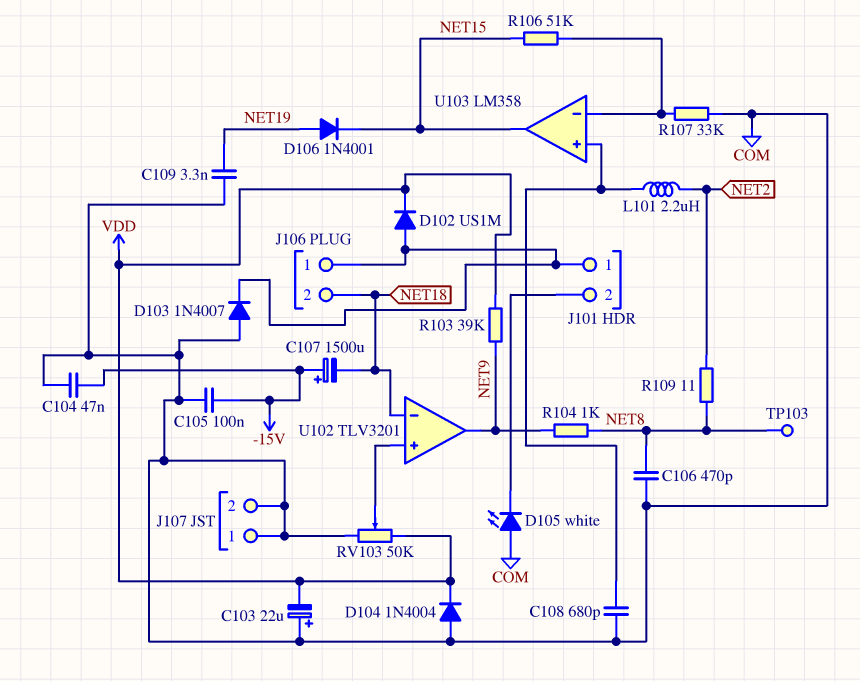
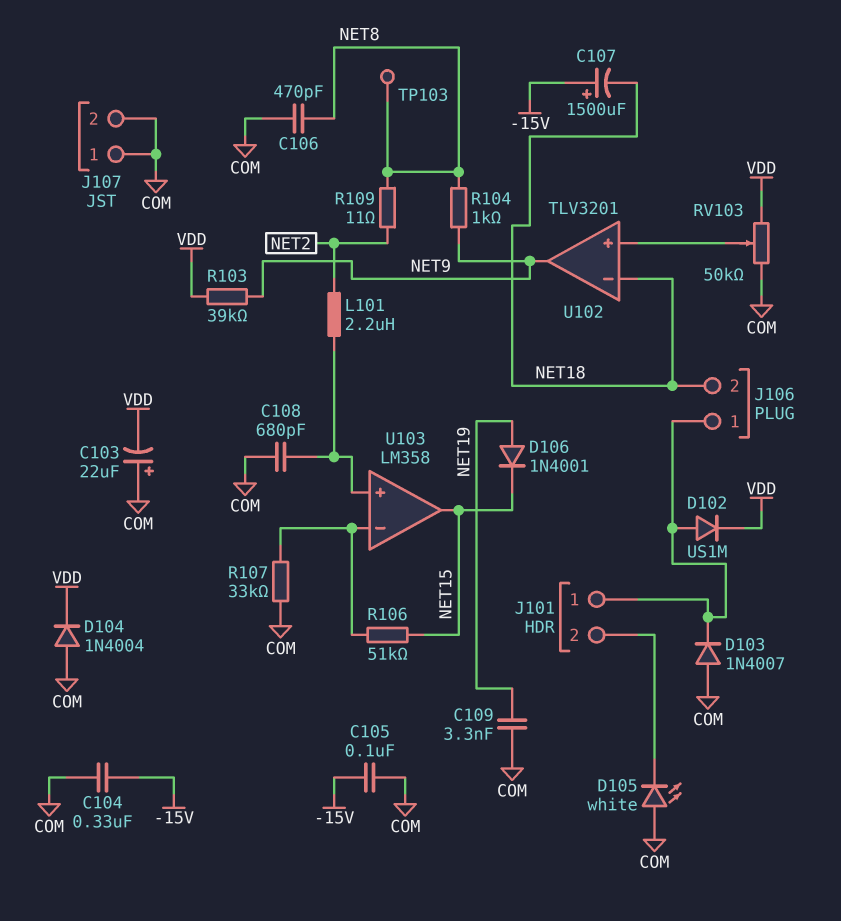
C104: 47nF (-15V, COM) -> 330nF (-15V, COM)

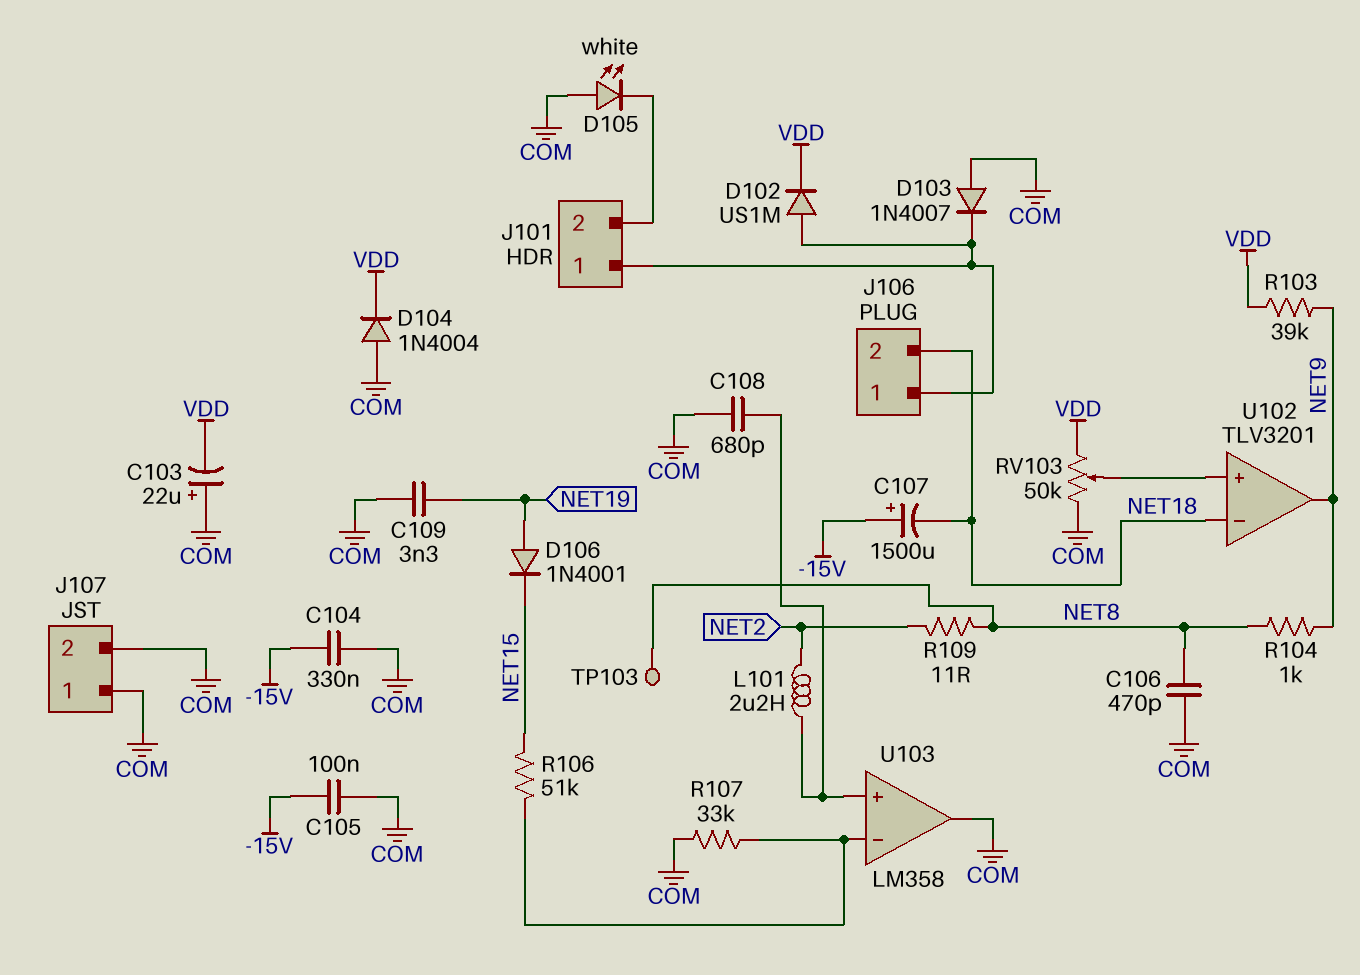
U103 pin out: NET15 -> COM

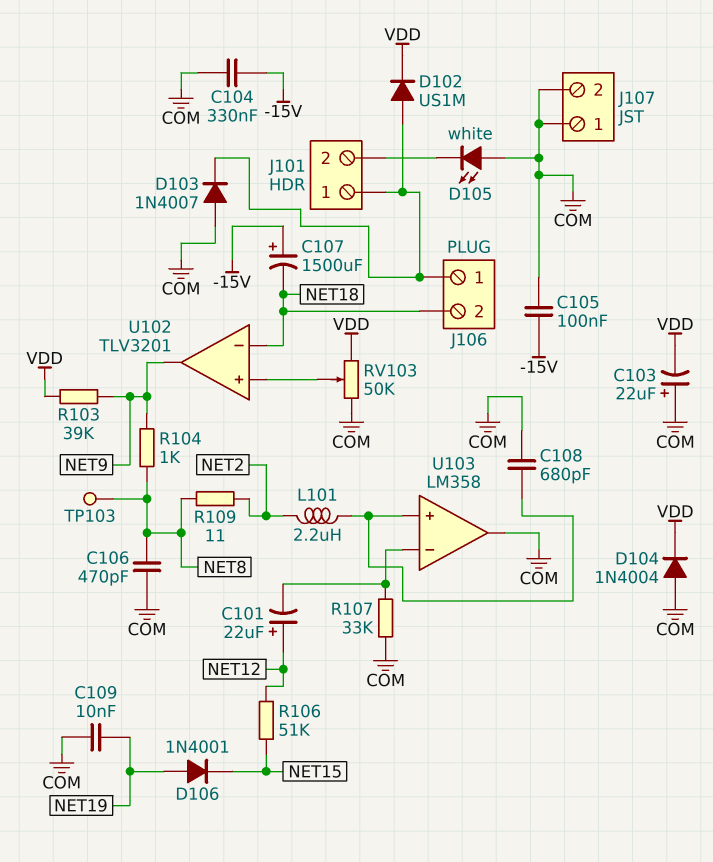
C101: none -> 22uF (plus NET12, minus U103/in-)
C109: 3.3nF (COM, NET19) -> 10nF (COM, NET19)
R106: 51k (NET15, U103/in-) -> 51k (NET12, NET15)

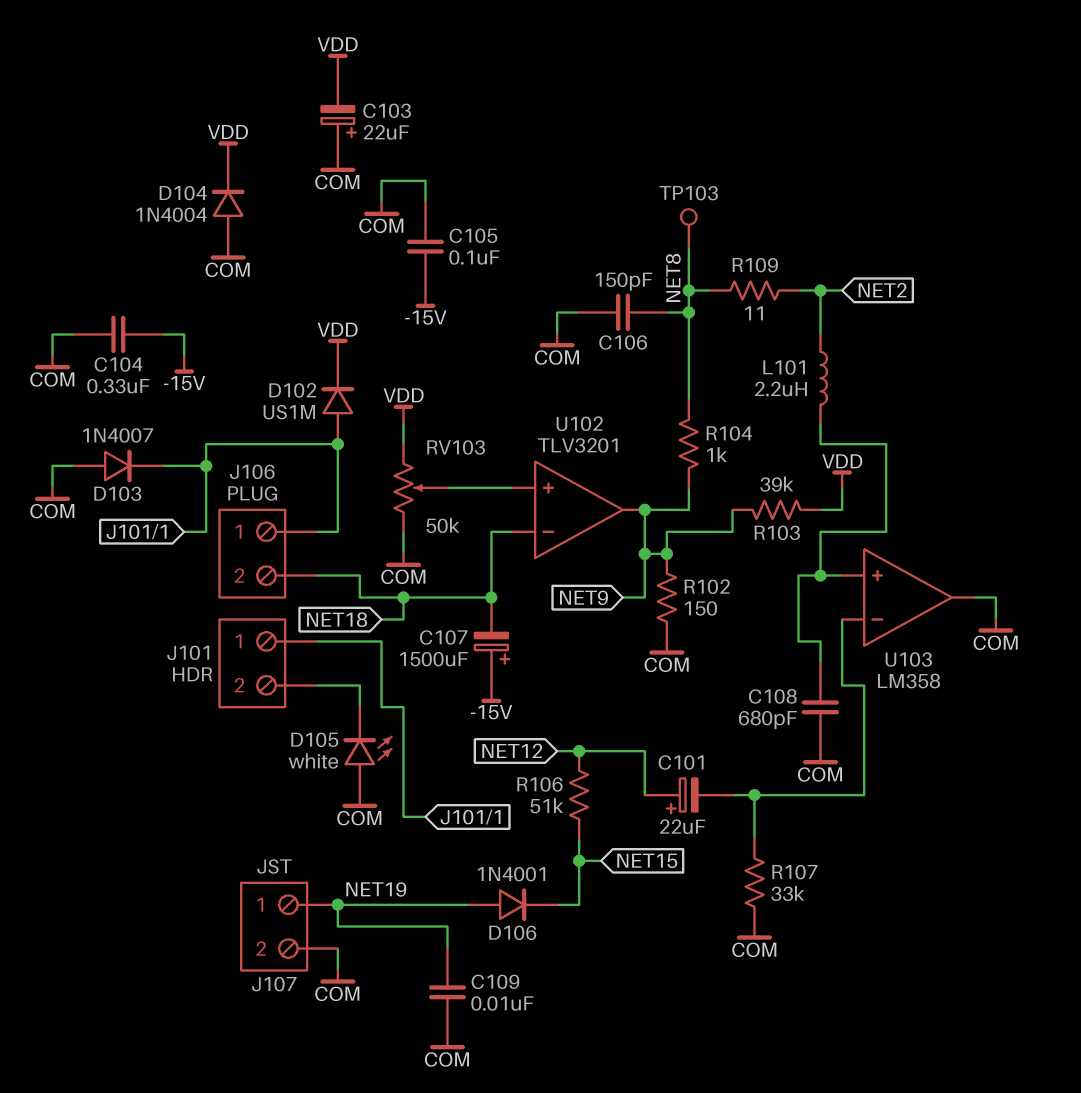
C106: 470pF (COM, NET8) -> 150pF (COM, NET8)
J107 pin 1: COM -> NET19
R102: none -> 150 (COM, NET9)

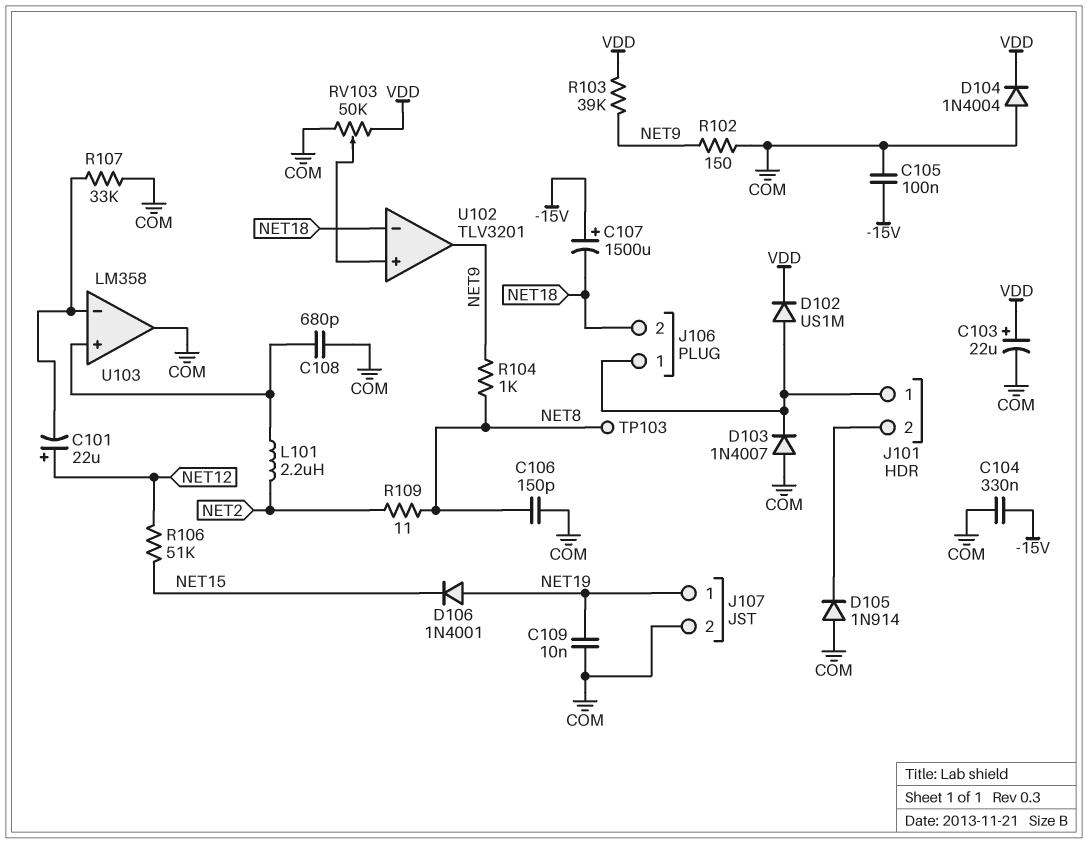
C103: 22uF (plus COM, minus VDD) -> 22uF (plus VDD, minus COM)
D105: LED white (A COM, K J101/2) -> diode 1N914 (A COM, K J101/2)

